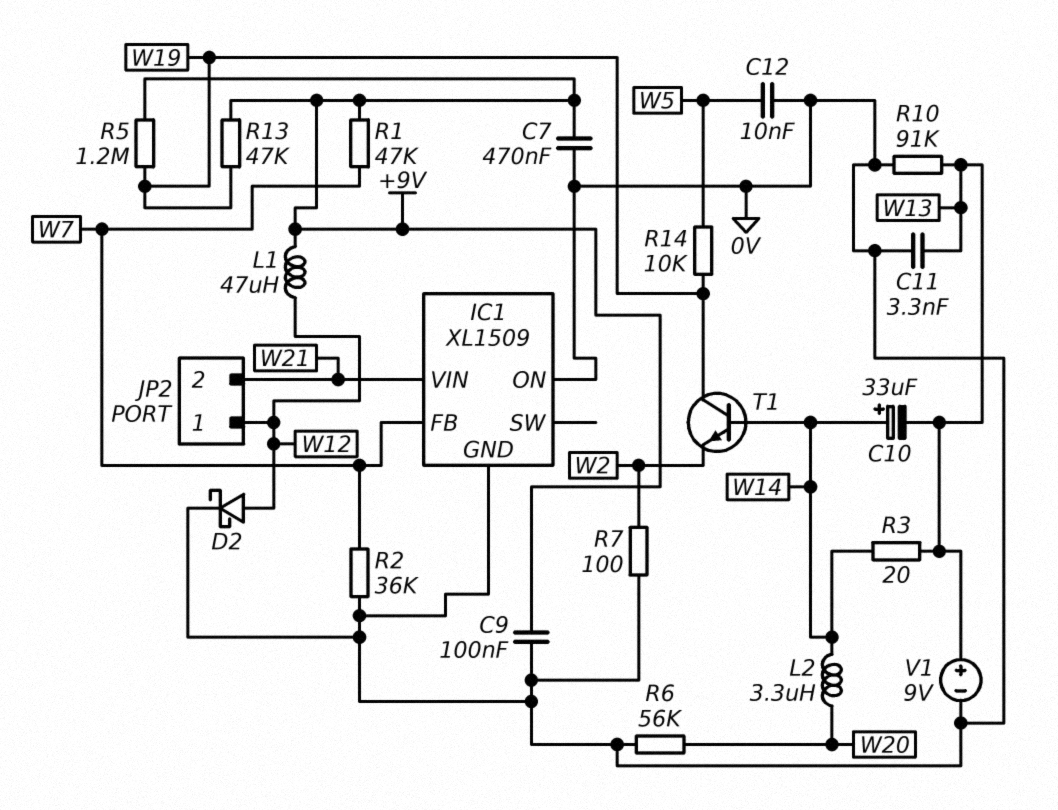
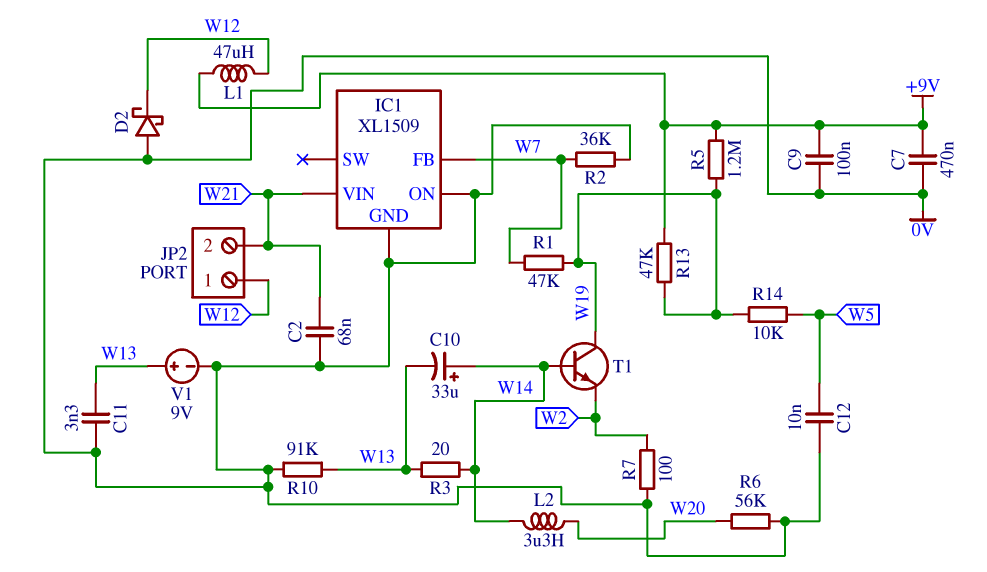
C2: none -> 68nF (0V, W21)
D2: schottky (A W12, K 0V) -> schottky (A 0V, K W12)
R1: 47k (+9V, W7) -> 47k (W7, W19)

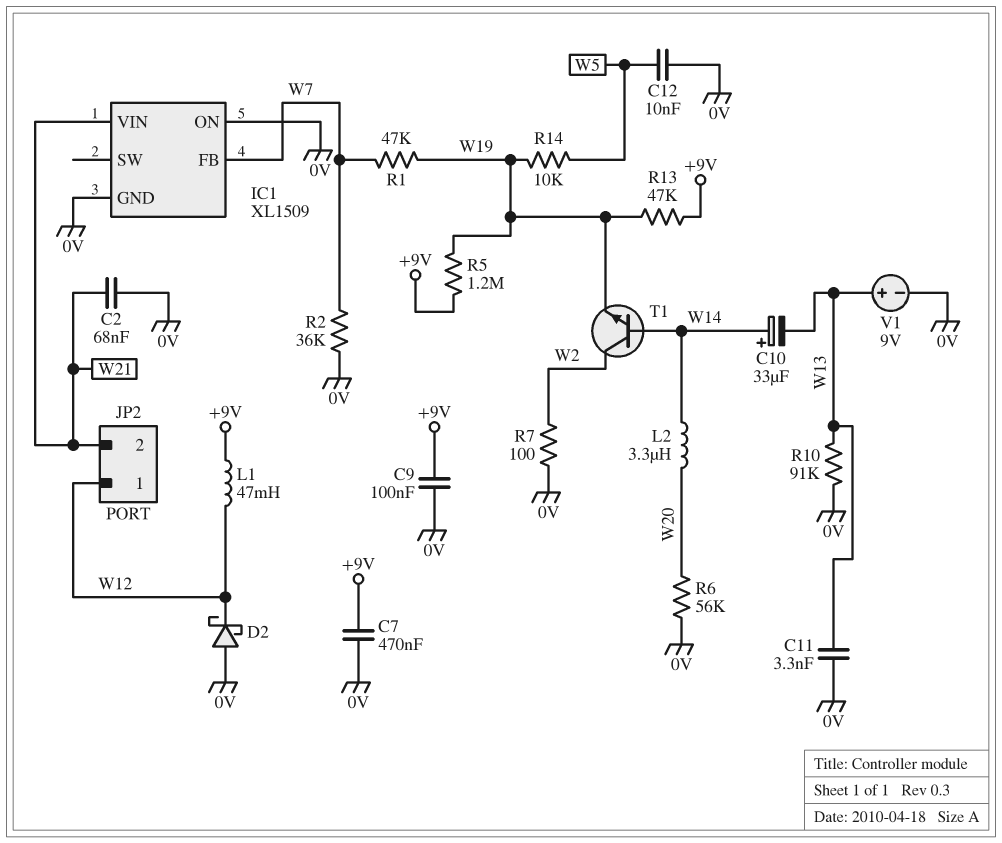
L1: 47uH (+9V, W12) -> 47mH (+9V, W12)
R3: 20 (W13, W14) -> none
T1: NPN (B W14, C W19, E W2) -> NPN (B W14, C W2, E W19)

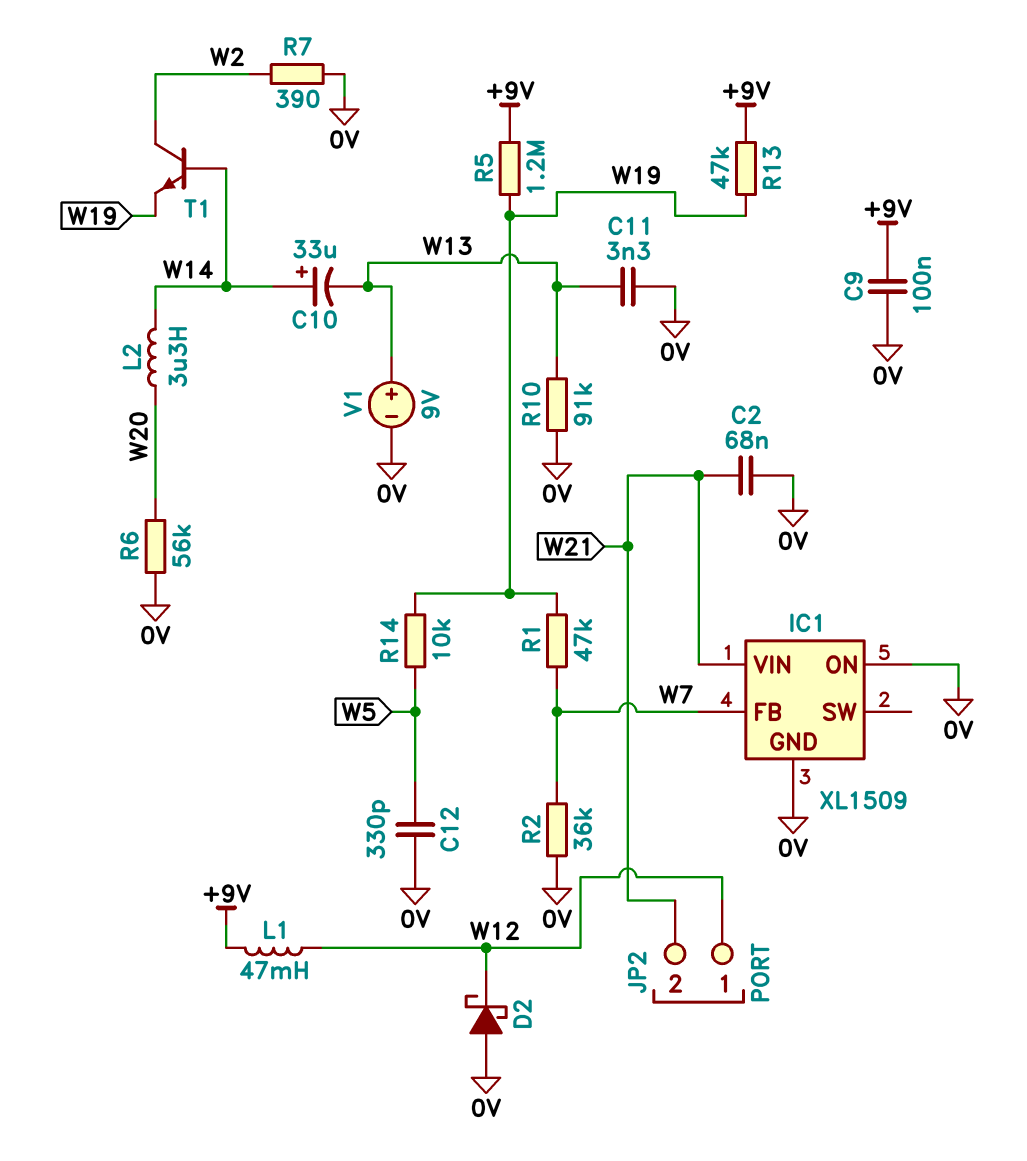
C7: 470nF (+9V, 0V) -> none
C12: 10nF (0V, W5) -> 330pF (0V, W5)
R7: 100 (0V, W2) -> 390 (0V, W2)

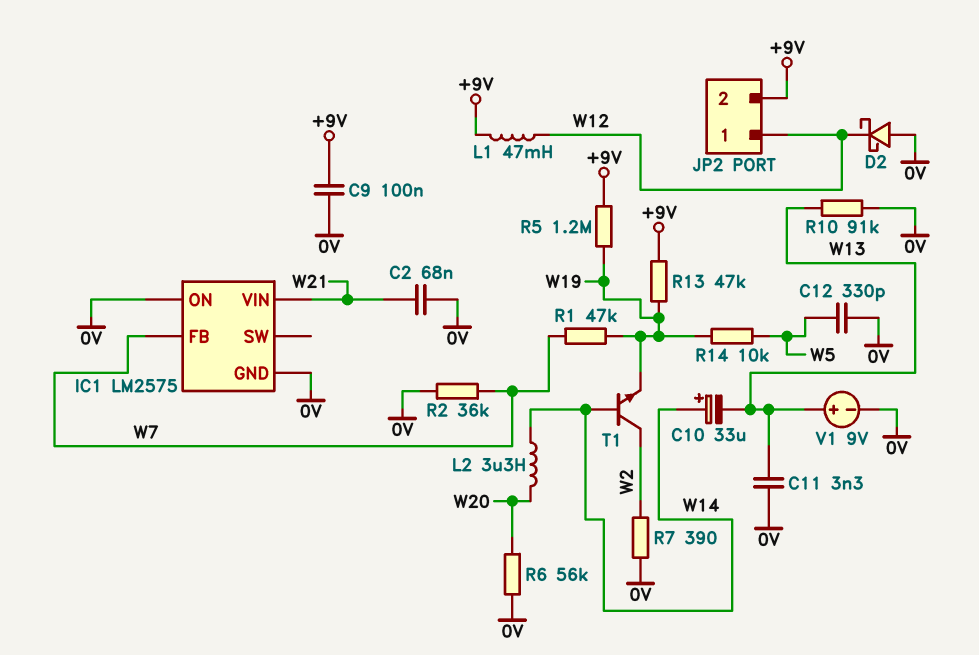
IC1: XL1509 -> LM2575
JP2 pin 2: W21 -> +9V

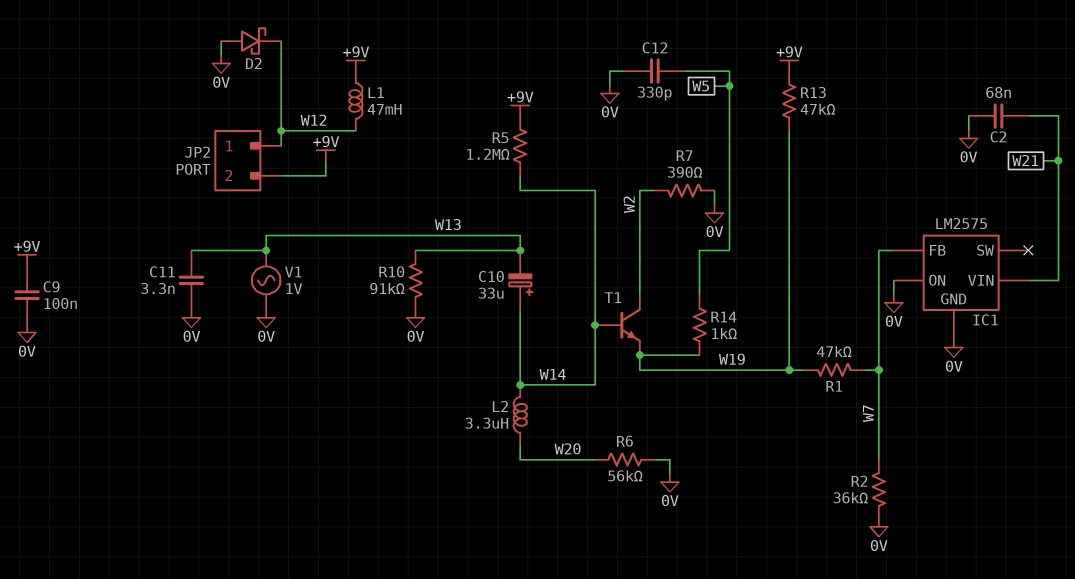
R5: 1.2M (+9V, W19) -> 1.2M (+9V, W14)
R14: 10k (W5, W19) -> 1k (W5, W19)
V1: 9V (plus W13, minus 0V) -> AC 1V (0V, W13)

